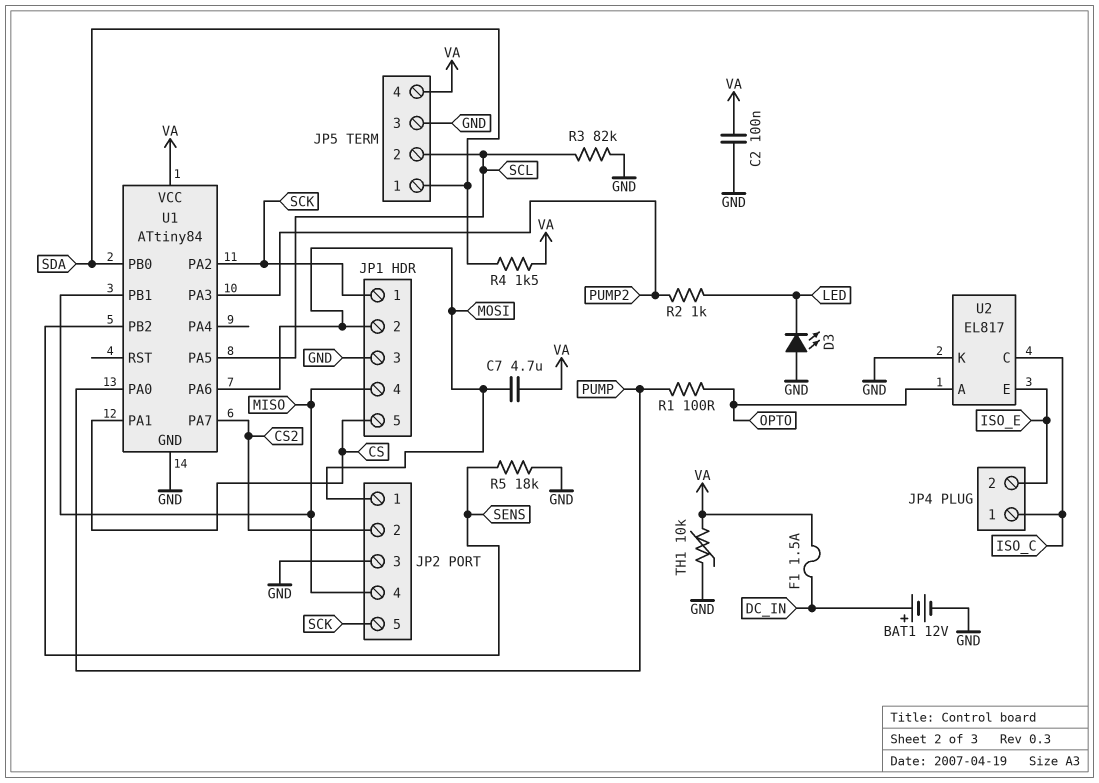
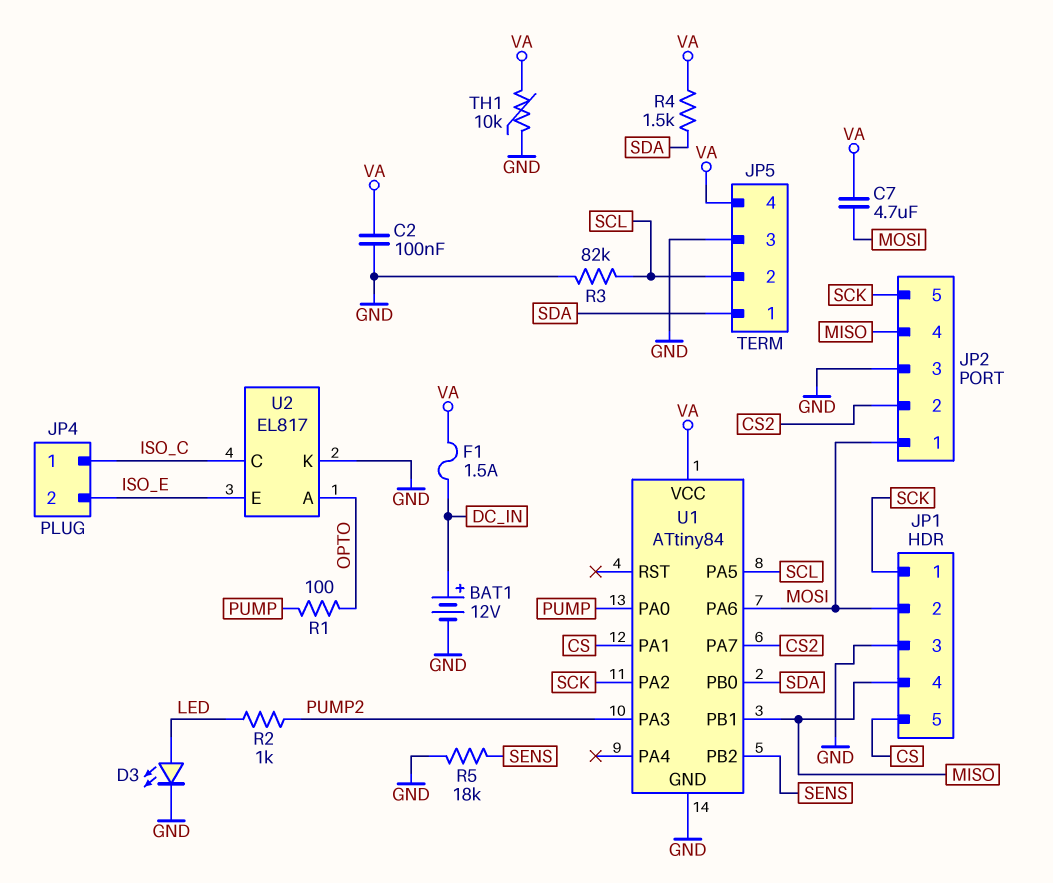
D3: LED (A GND, K LED) -> LED (A LED, K GND)

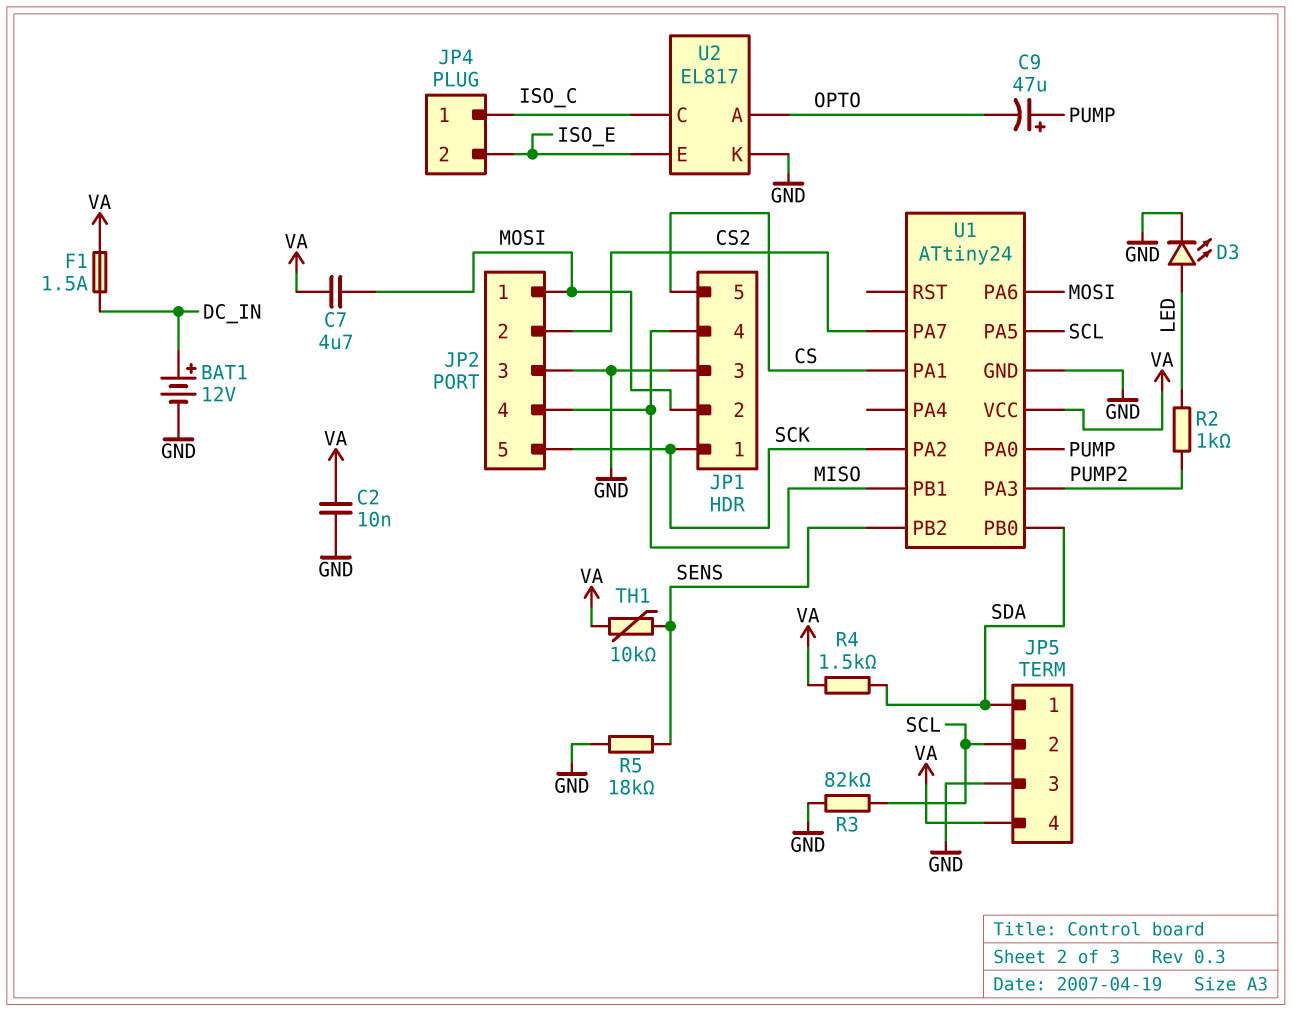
C2: 100nF (GND, VA) -> 10nF (GND, VA)
C9: none -> 47uF (plus PUMP, minus OPTO)
R1: 100 (OPTO, PUMP) -> none
TH1: 10k (GND, VA) -> 10k (SENS, VA)
U1: ATtiny84 -> ATtiny24

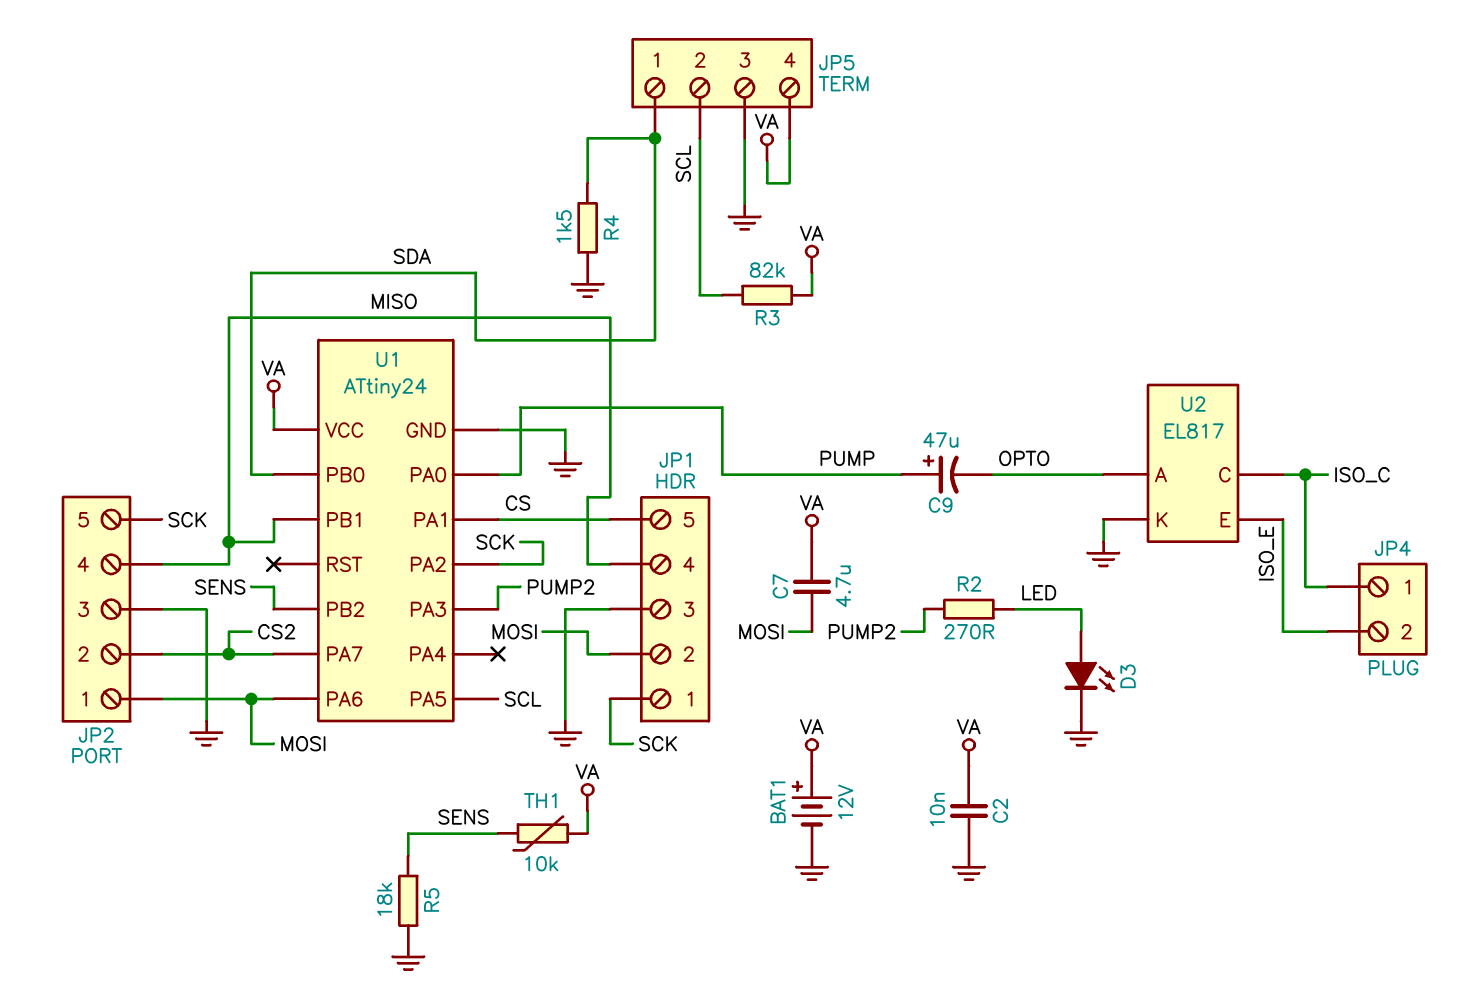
BAT1: 12V (plus DC_IN, minus GND) -> 12V (plus VA, minus GND)
F1: 1.5A (DC_IN, VA) -> none
R2: 1k (LED, PUMP2) -> 270 (LED, PUMP2)
R3: 82k (GND, SCL) -> 82k (SCL, VA)
R4: 1.5k (SDA, VA) -> 1.5k (GND, SDA)

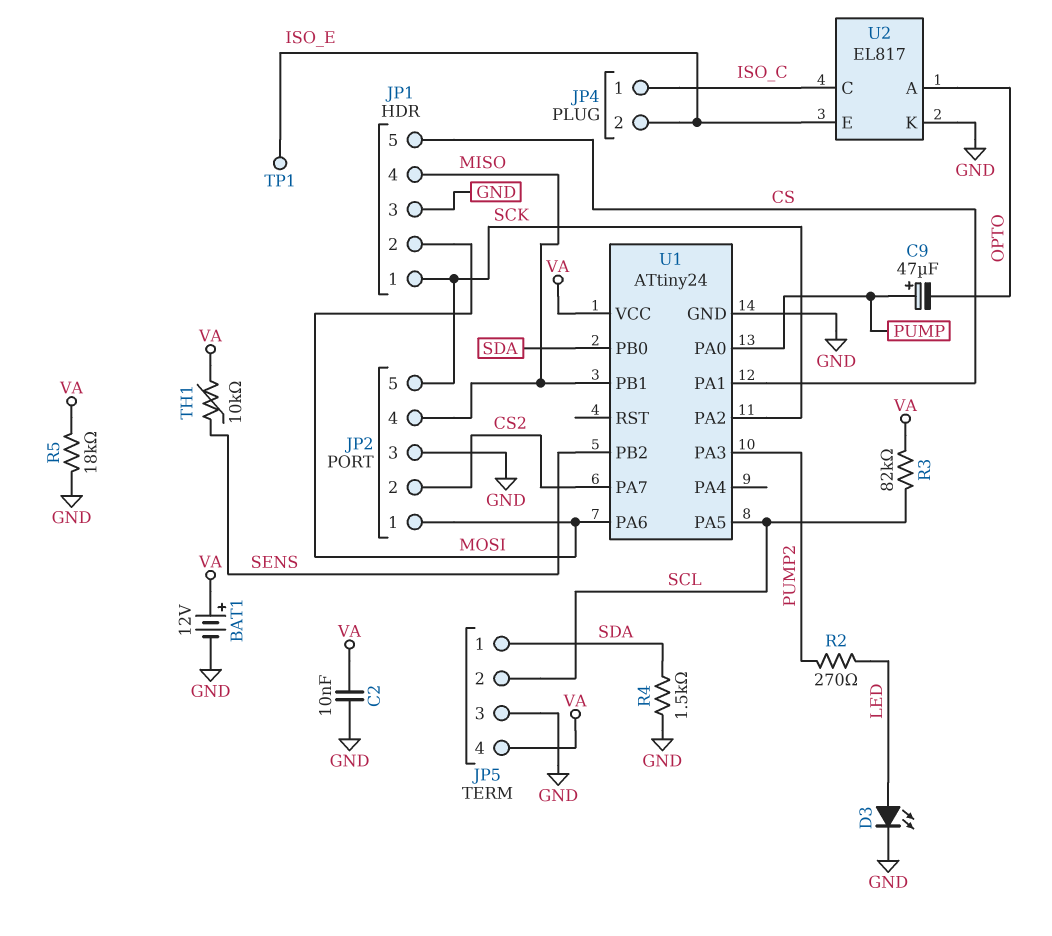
C7: 4.7uF (MOSI, VA) -> none
R5: 18k (GND, SENS) -> 18k (GND, VA)
TP1: none -> test point (ISO_E)

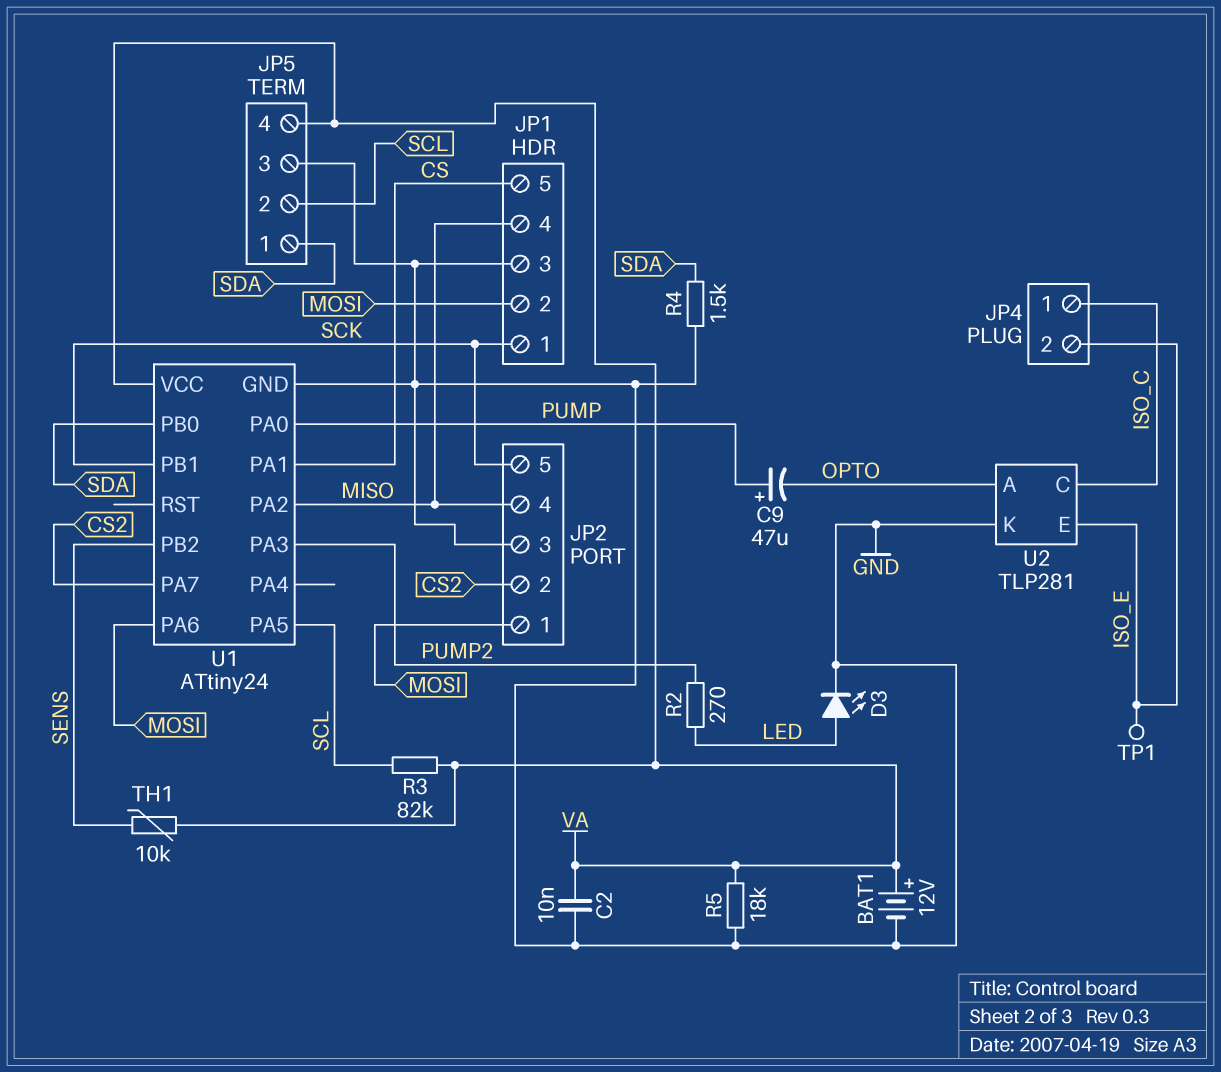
U1 pin PA2: SCK -> MISO
U1 pin PB1: MISO -> SCK
U2: EL817 -> TLP281

